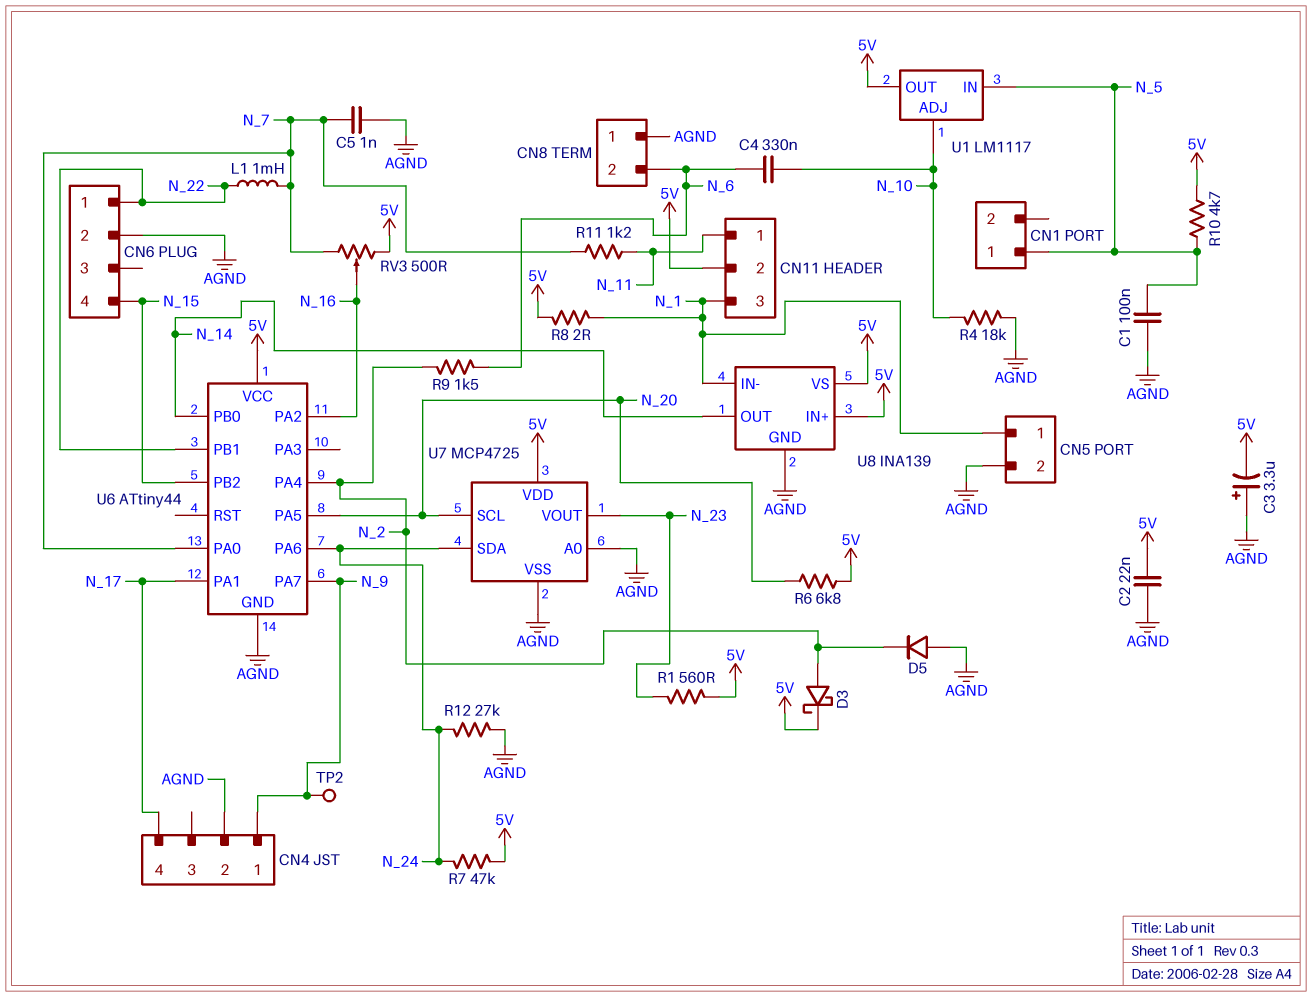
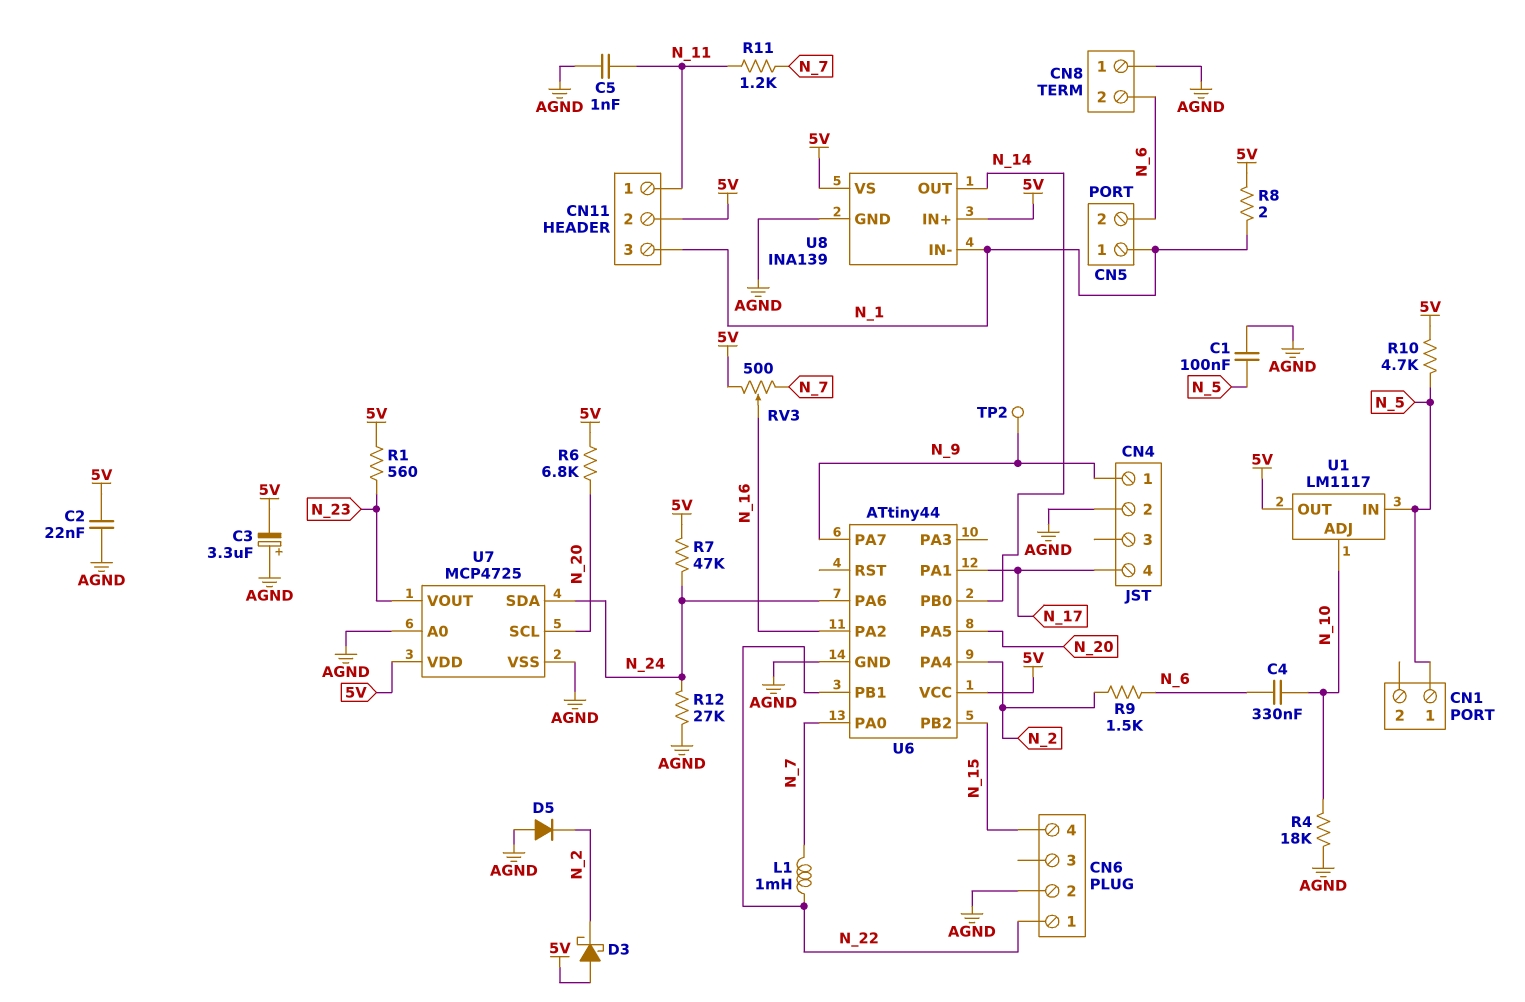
C5: 1nF (AGND, N_7) -> 1nF (AGND, N_11)
CN5 pin 2: AGND -> N_6
D3: schottky (A N_2, K 5V) -> schottky (A 5V, K N_2)

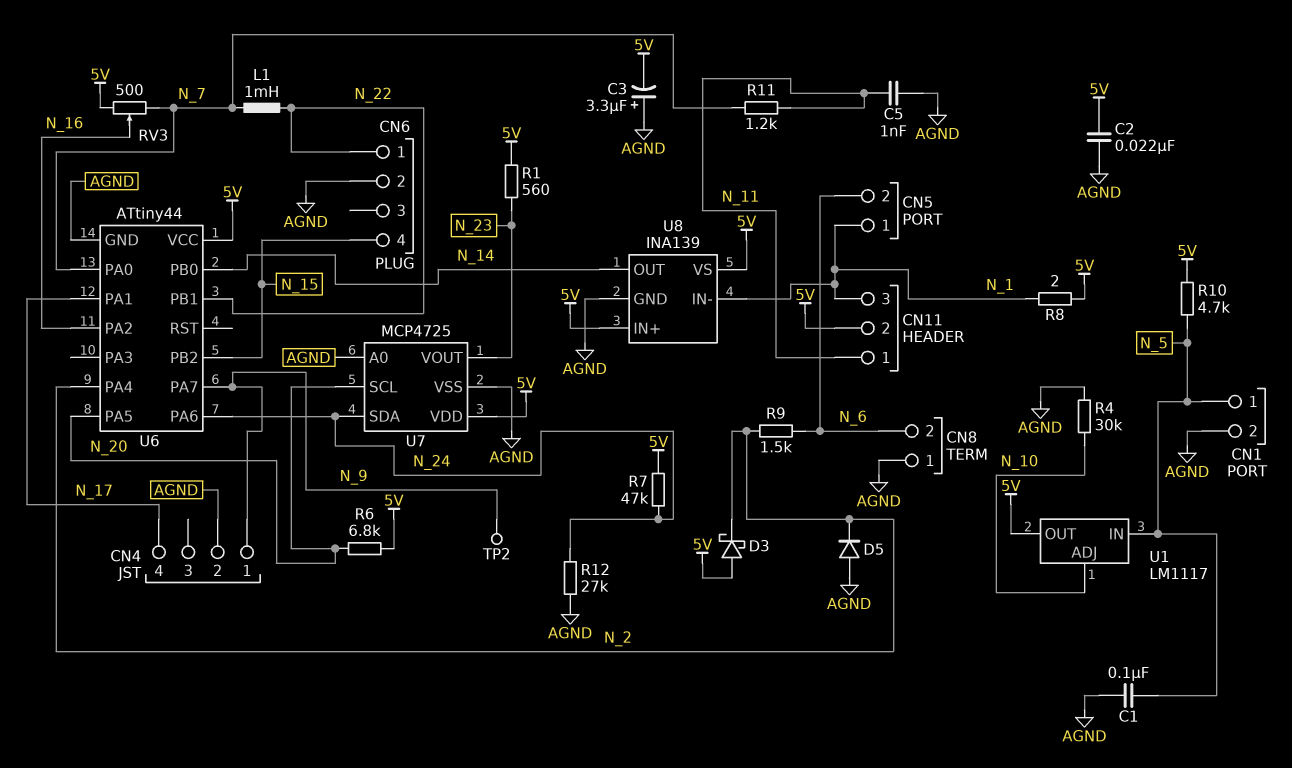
C4: 330nF (N_6, N_10) -> none
CN1 pin 2: none -> AGND
R4: 18k (AGND, N_10) -> 30k (AGND, N_10)

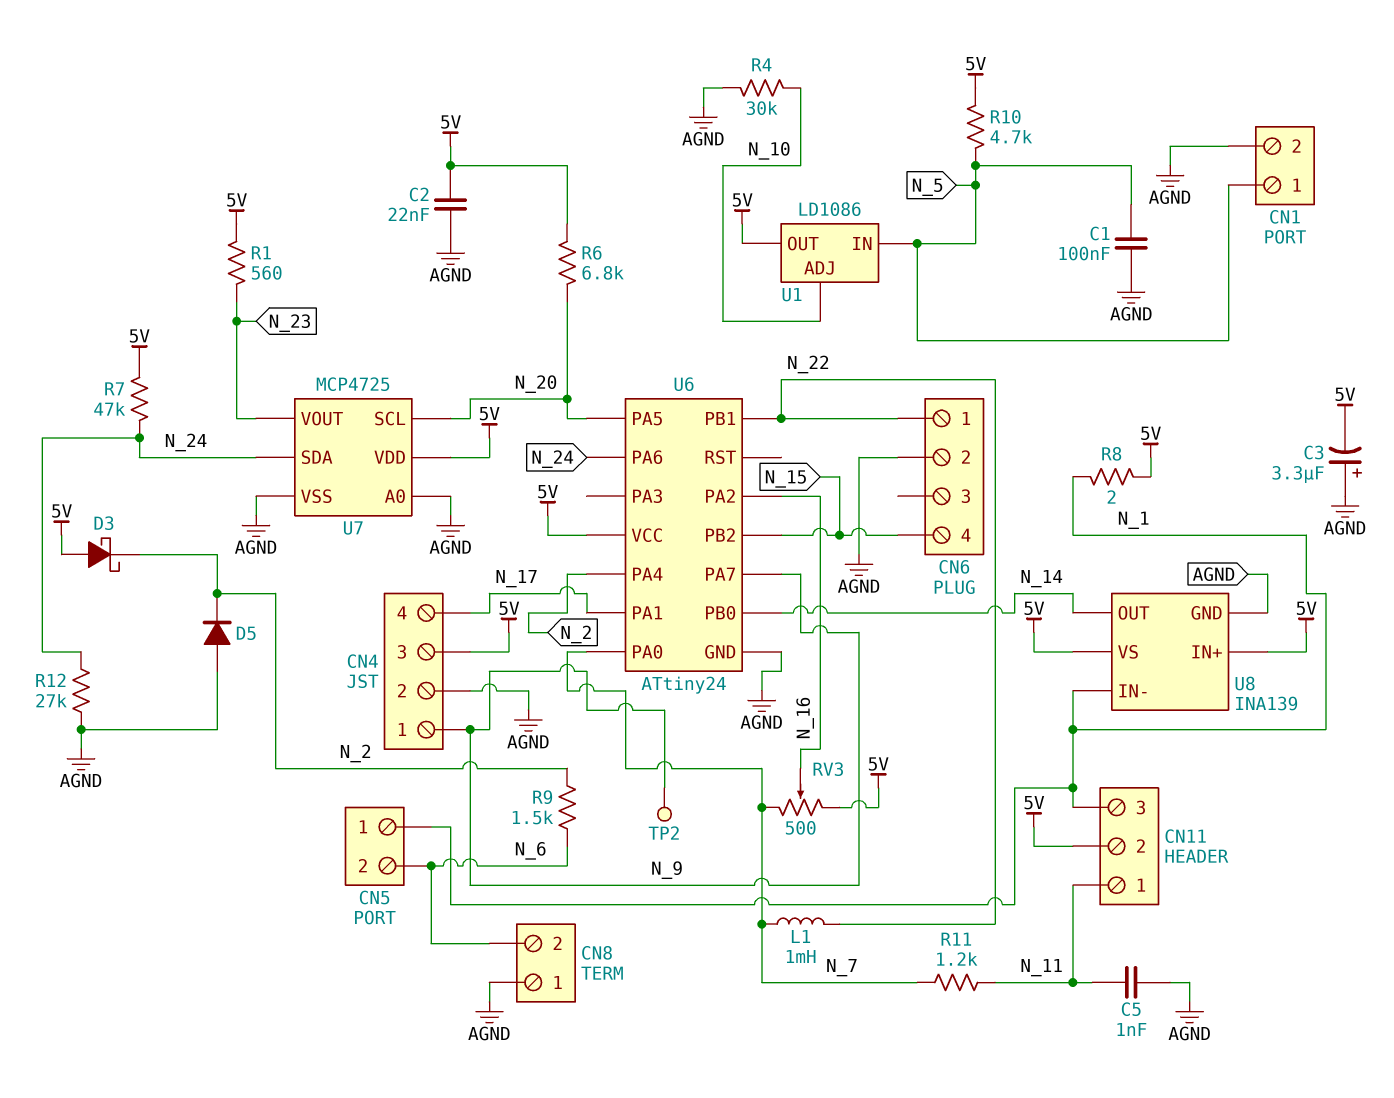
CN4 pin 3: none -> 5V
U1: LM1117 -> LD1086
U6: ATtiny44 -> ATtiny24

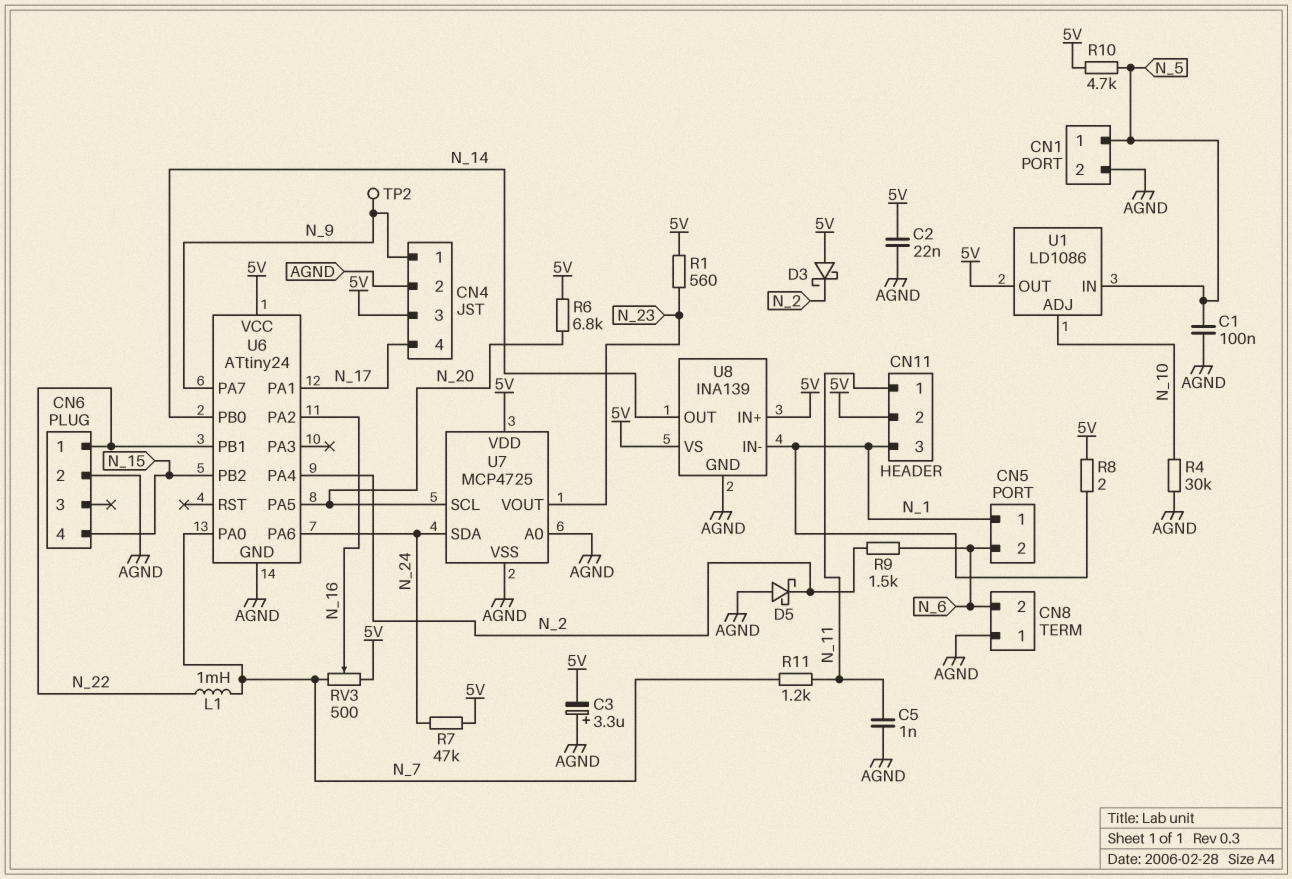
D5: diode (A AGND, K N_2) -> schottky (A AGND, K N_2)
R12: 27k (AGND, N_24) -> none

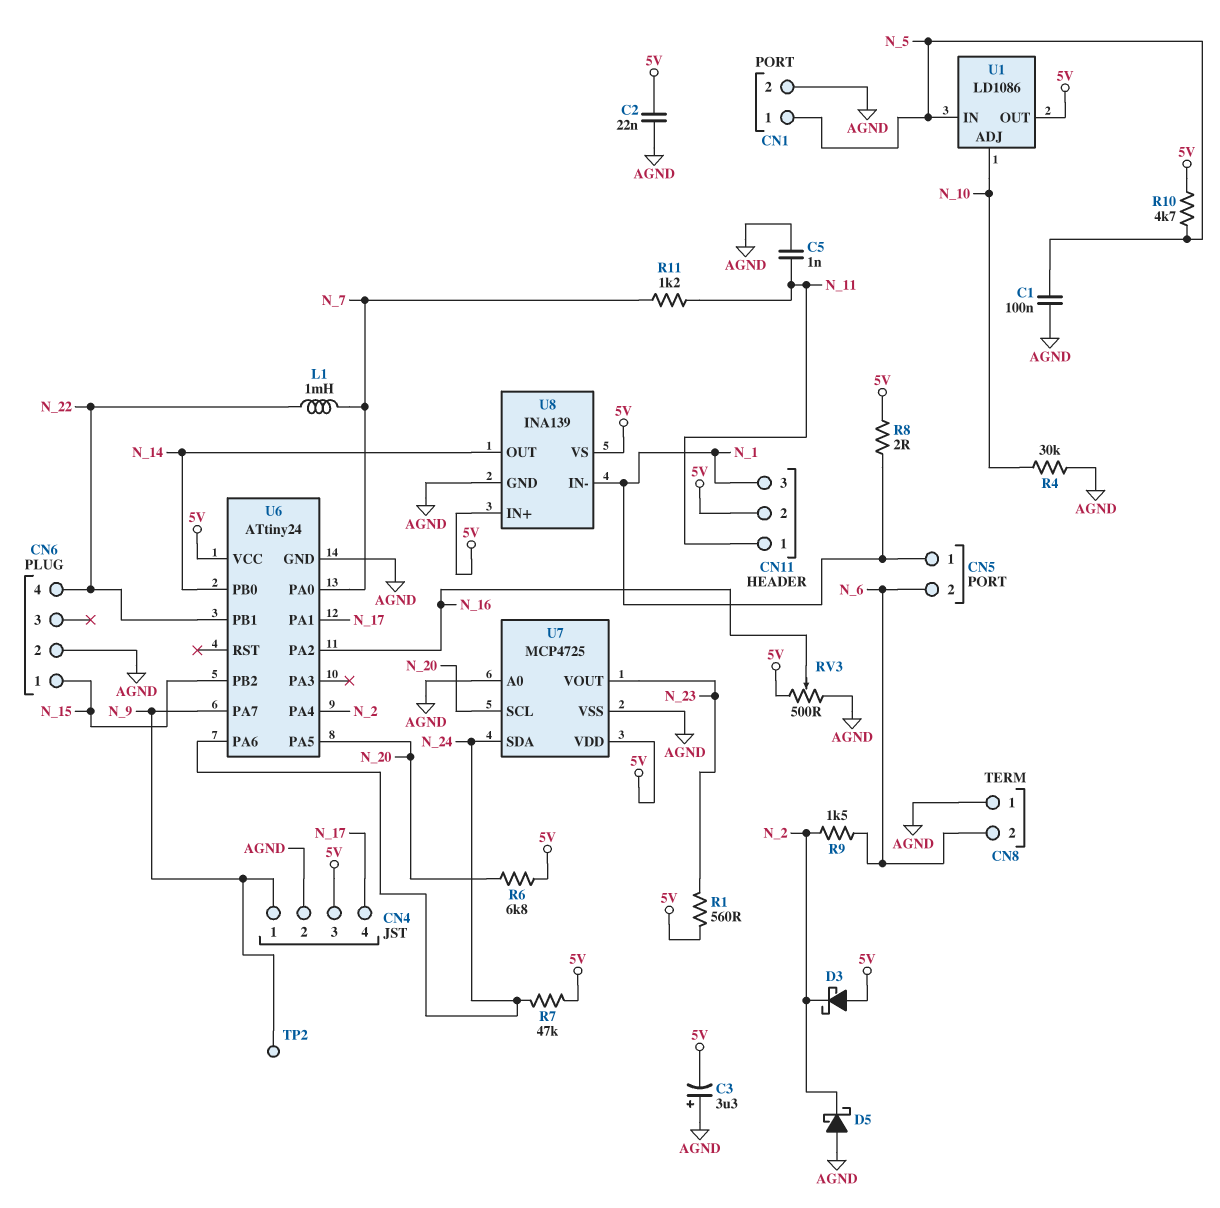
CN6 pin 1: N_22 -> N_15
CN6 pin 4: N_15 -> N_22
RV3: 500 (5V, N_7, wiper N_16) -> 500 (5V, AGND, wiper N_16)

